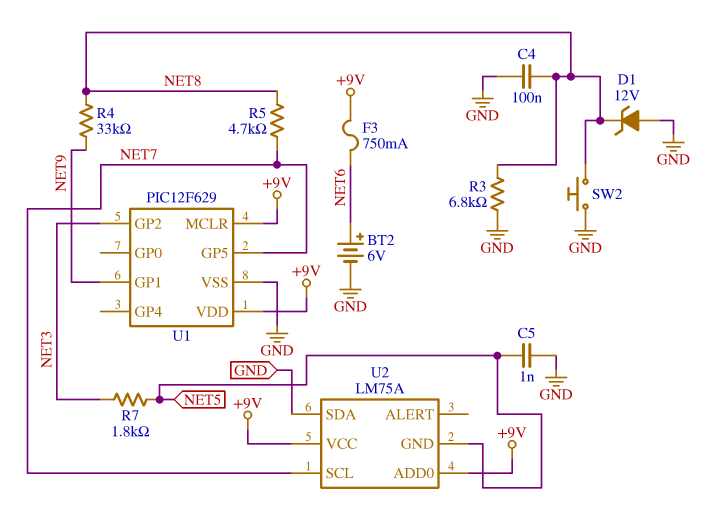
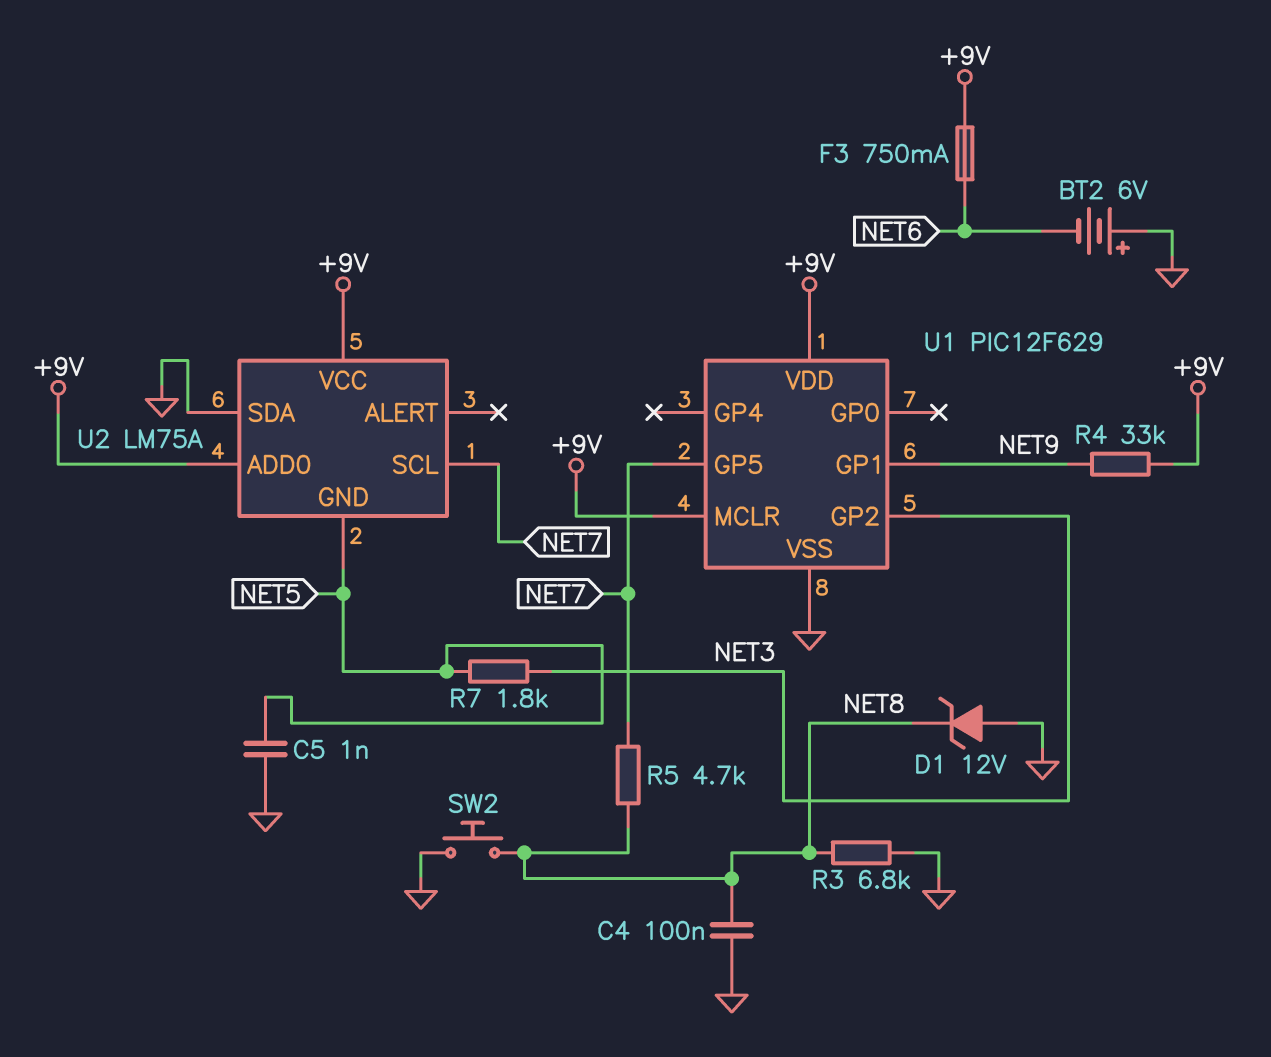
BT2: 6V (plus NET6, minus GND) -> 6V (plus GND, minus NET6)
R4: 33k (NET8, NET9) -> 33k (+9V, NET9)

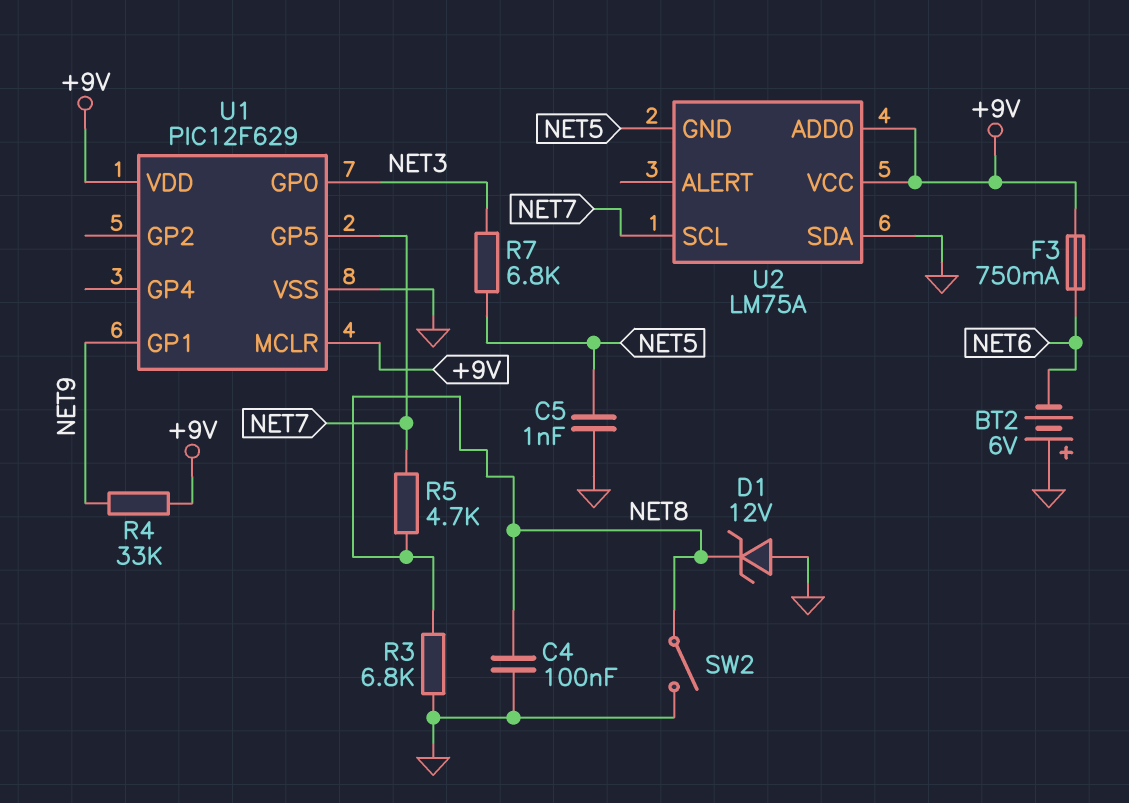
R7: 1.8k (NET3, NET5) -> 6.8k (NET3, NET5)
SW2: button (GND, NET8) -> switch (GND, NET8)
U1 pin GP0: none -> NET3
U1 pin GP2: NET3 -> none

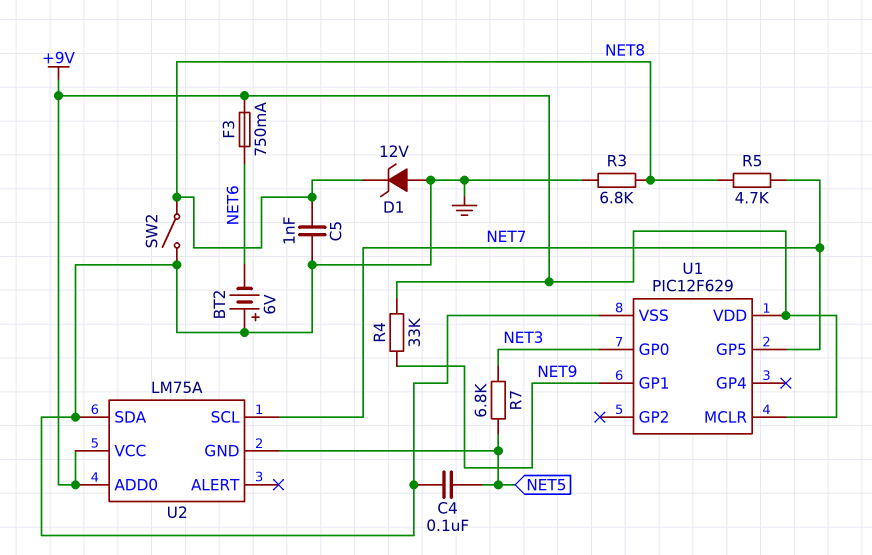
C4: 100nF (GND, NET8) -> 100nF (GND, NET5)
C5: 1nF (GND, NET5) -> 1nF (GND, NET8)

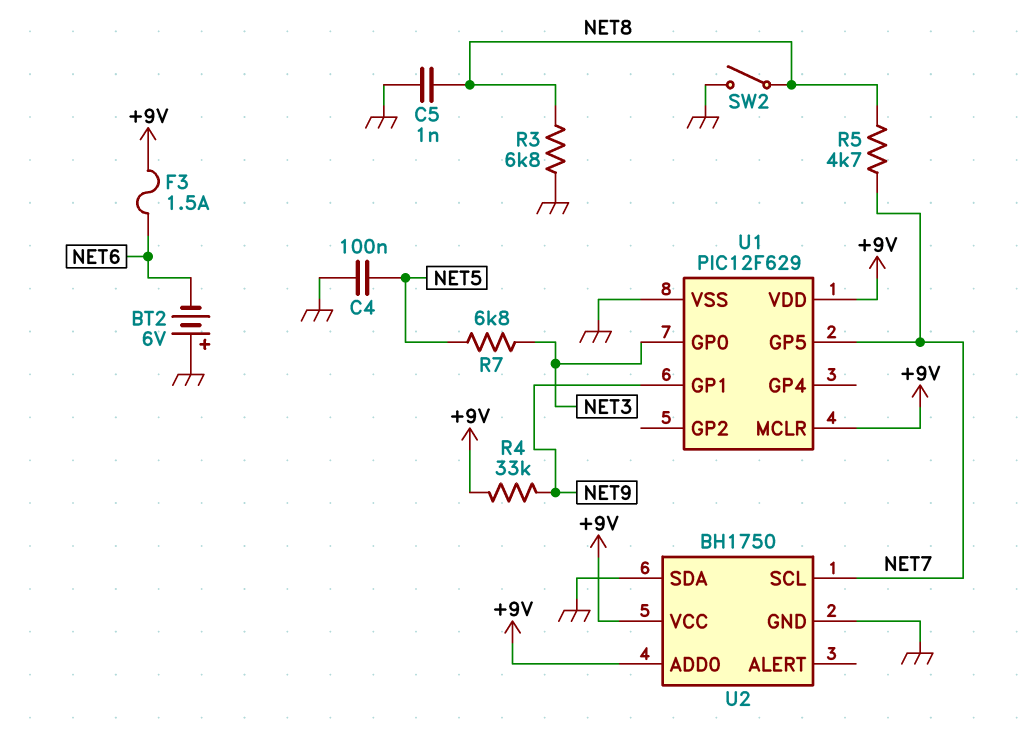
D1: zener 12V (A GND, K NET8) -> none
F3: 750mA (+9V, NET6) -> 1.5A (+9V, NET6)
U2: LM75A -> BH1750
U2 pin GND: NET5 -> GND

